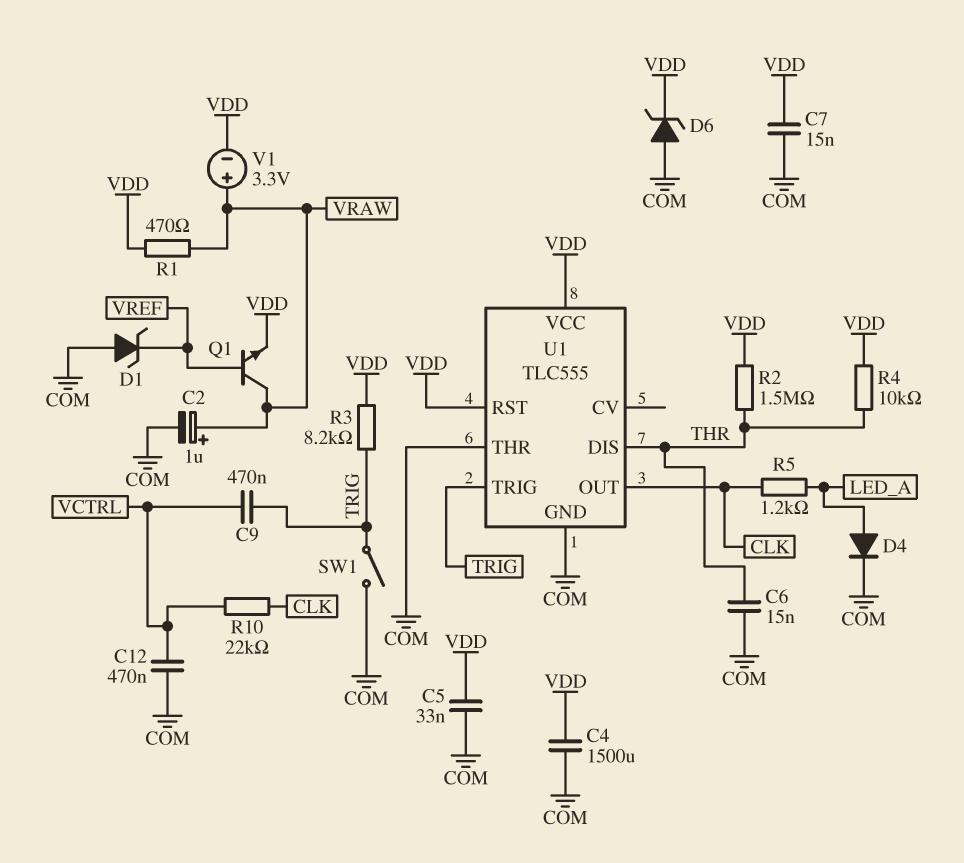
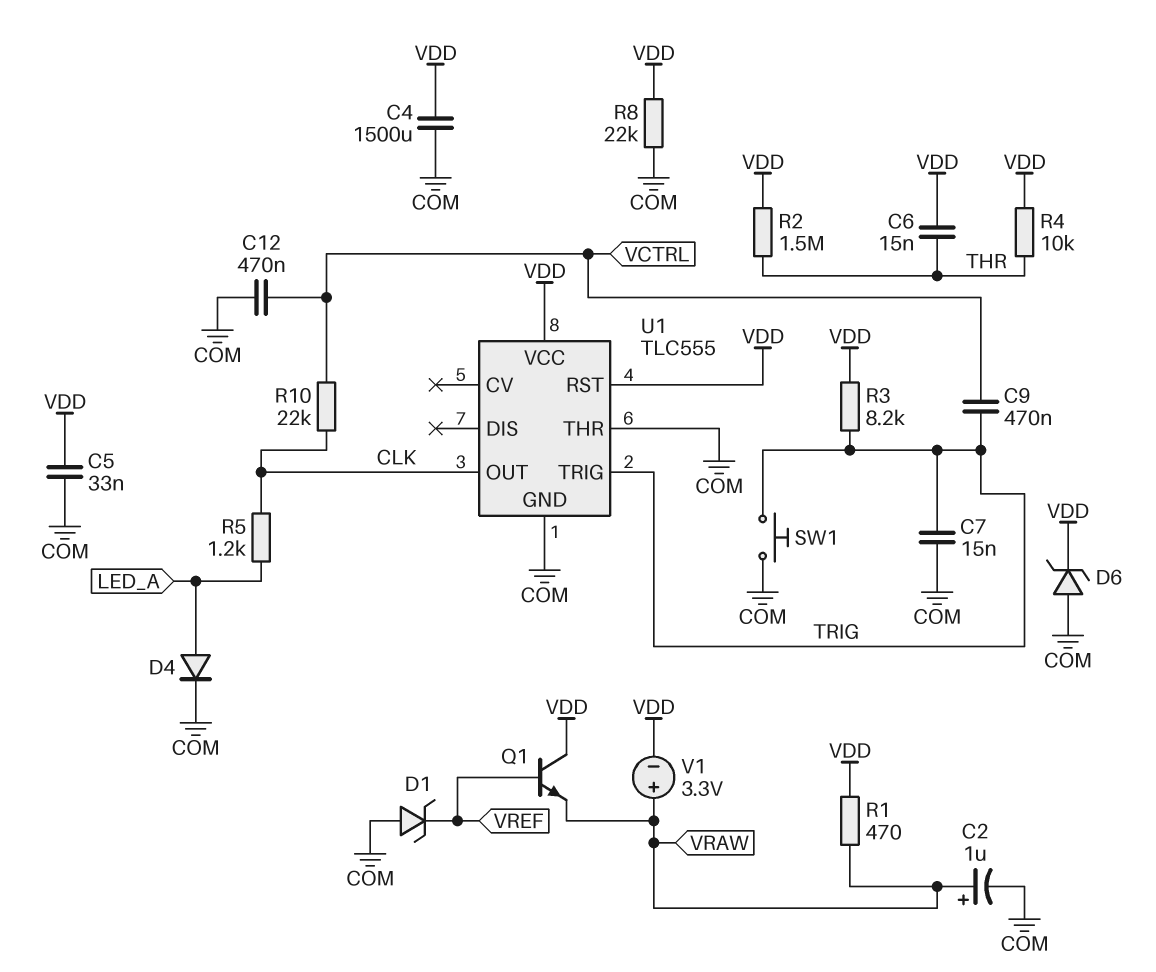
C6: 15nF (COM, THR) -> 15nF (THR, VDD)
C7: 15nF (COM, VDD) -> 15nF (COM, TRIG)
Q1: NPN (B VREF, C VRAW, E VDD) -> NPN (B VREF, C VDD, E VRAW)
R8: none -> 22k (COM, VDD)
SW1: switch (COM, TRIG) -> button (COM, TRIG)
U1 pin DIS: THR -> none

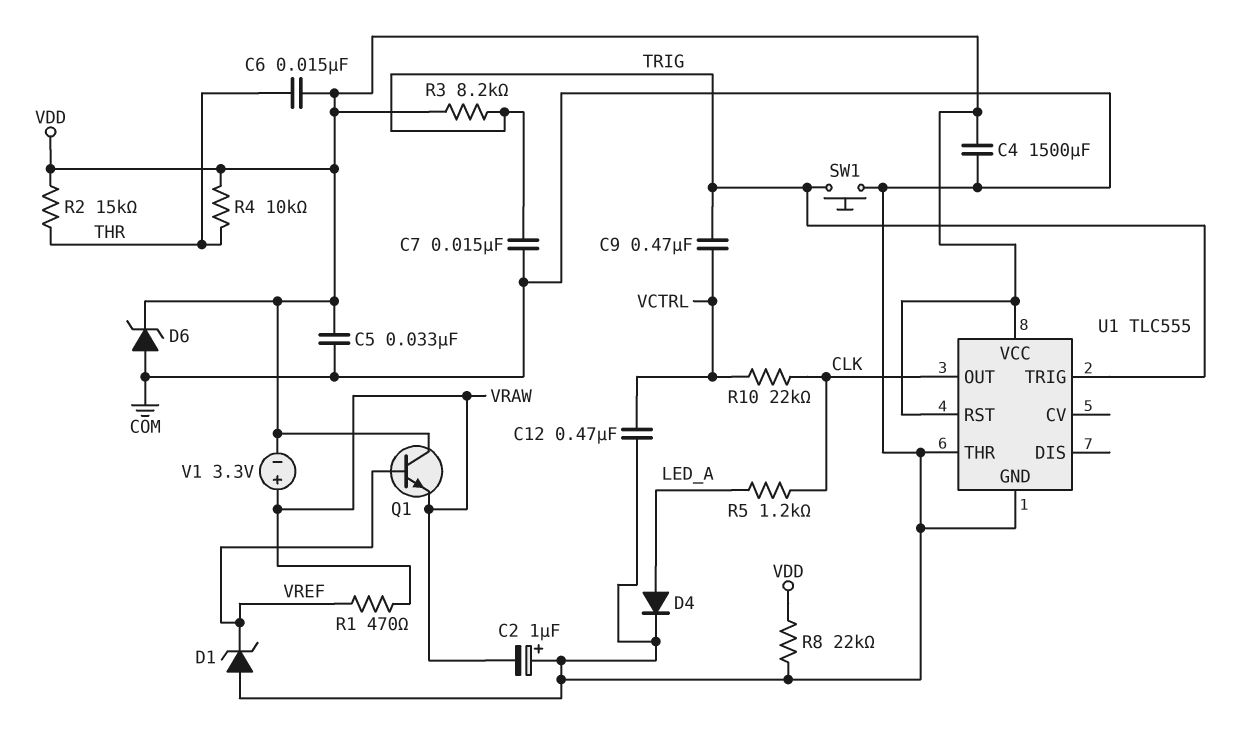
C2: 1uF (plus VRAW, minus COM) -> 1uF (plus COM, minus VRAW)
R1: 470 (VDD, VRAW) -> 470 (VRAW, VREF)
R2: 1.5M (THR, VDD) -> 15k (THR, VDD)

